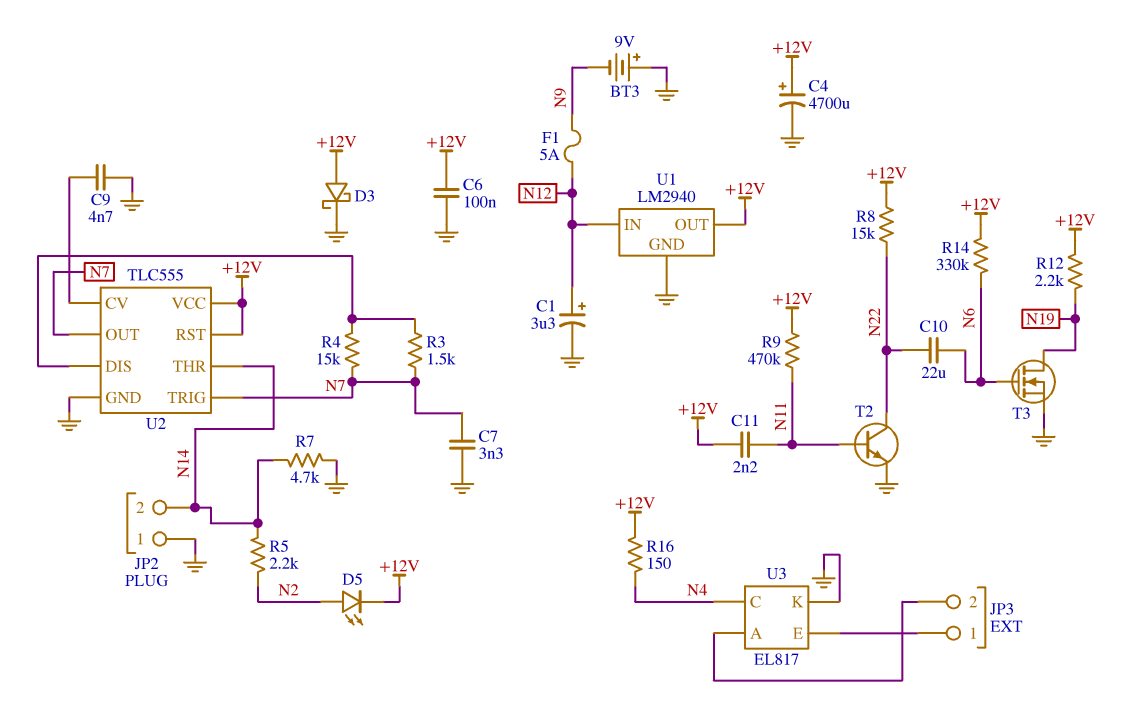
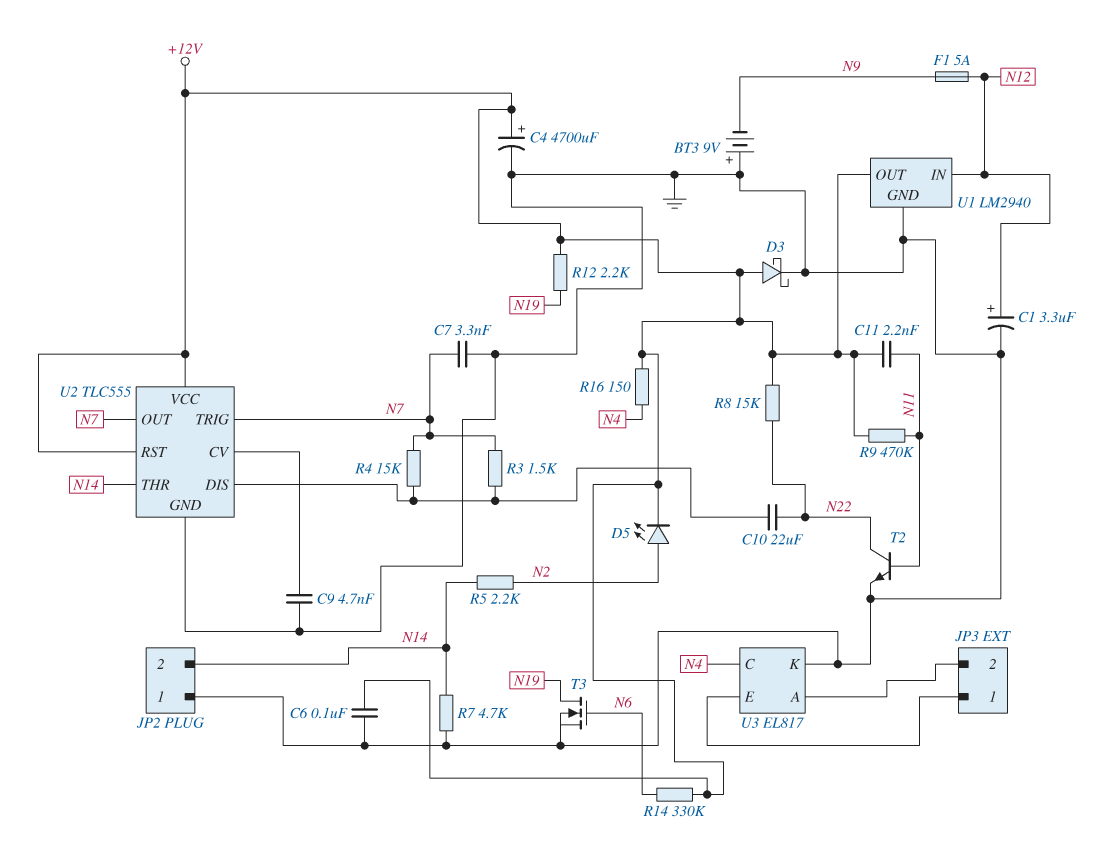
C10: 22uF (N6, N22) -> 22uF (N22, U2/DIS)

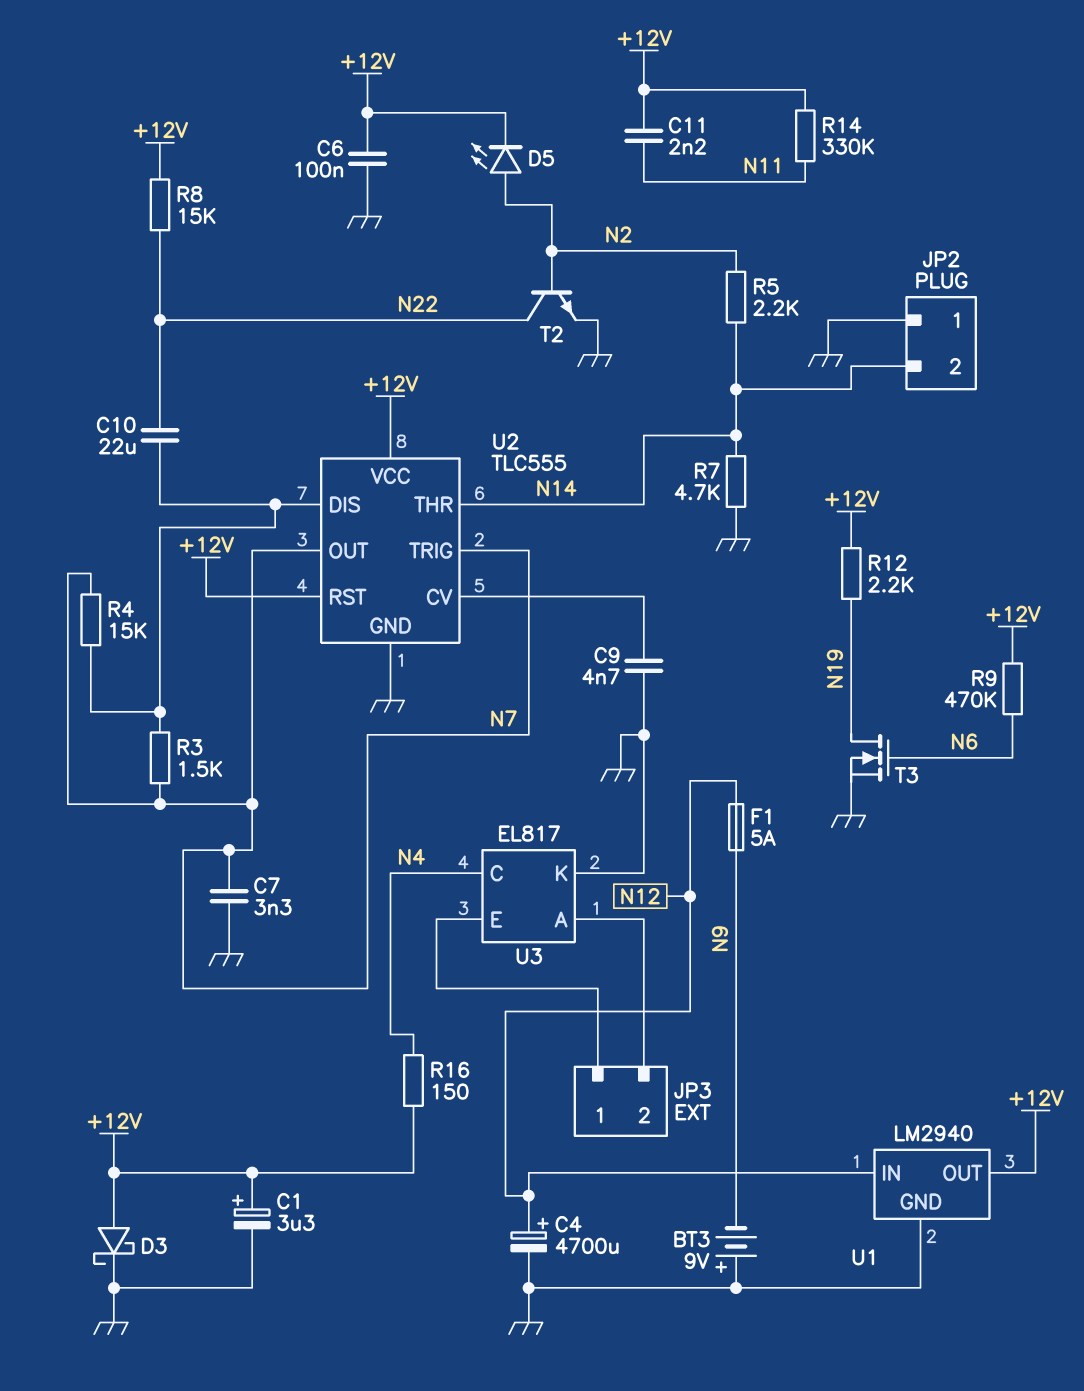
C1: 3.3uF (plus N12, minus GND) -> 3.3uF (plus +12V, minus GND)
C4: 4700uF (plus +12V, minus GND) -> 4700uF (plus N12, minus GND)
R9: 470k (+12V, N11) -> 470k (+12V, N6)
R14: 330k (+12V, N6) -> 330k (+12V, N11)
T2: NPN (B N11, C N22, E GND) -> NPN (B N2, C N22, E GND)

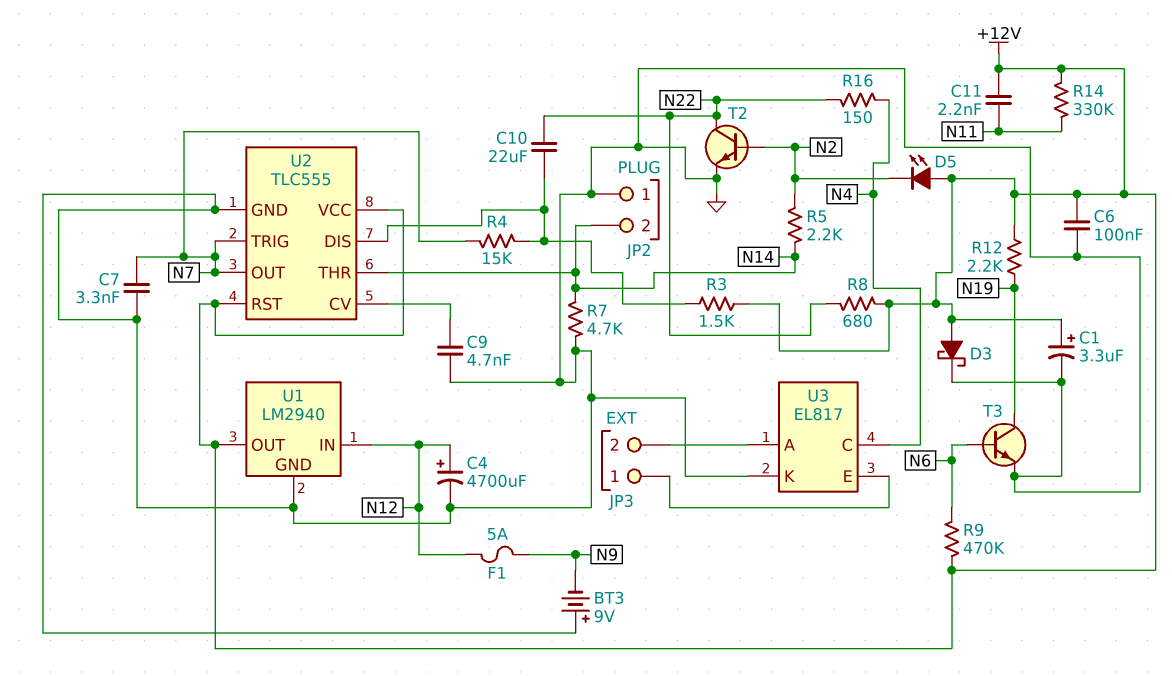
D5: LED (A N2, K +12V) -> LED (A +12V, K N2)
R3: 1.5k (N7, U2/DIS) -> 1.5k (+12V, U2/DIS)
R8: 15k (+12V, N22) -> 680 (+12V, N22)
R16: 150 (+12V, N4) -> 150 (N4, N22)
T3: NMOS (G N6, D N19, S GND) -> NPN (B N6, C N19, E GND)

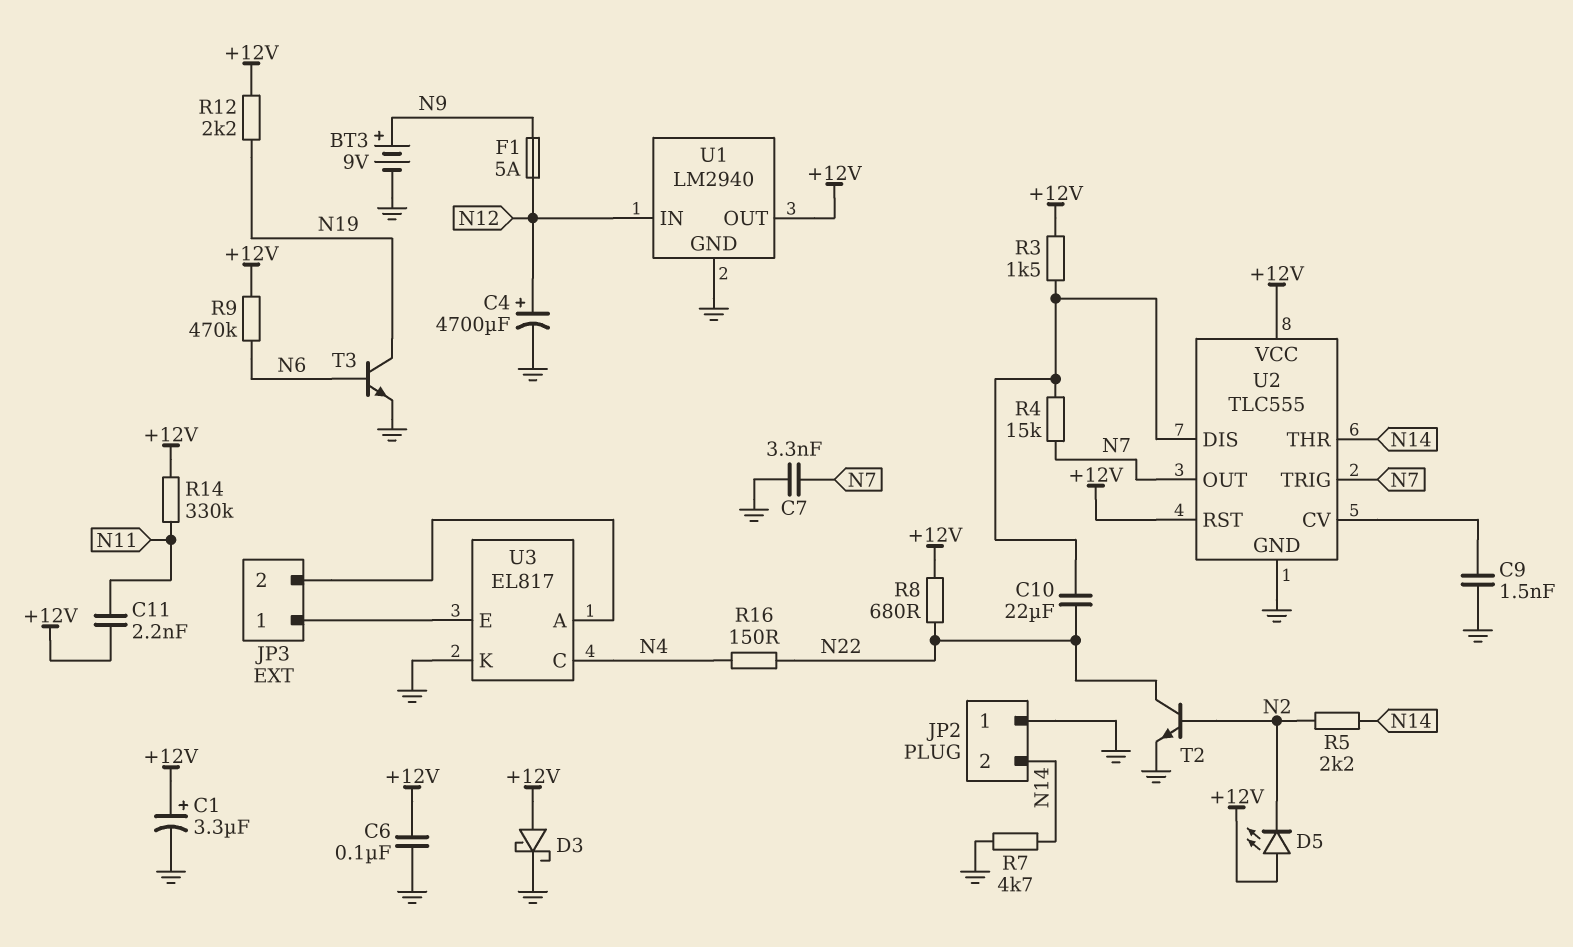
BT3: 9V (plus GND, minus N9) -> 9V (plus N9, minus GND)
C9: 4.7nF (GND, U2/CV) -> 1.5nF (GND, U2/CV)

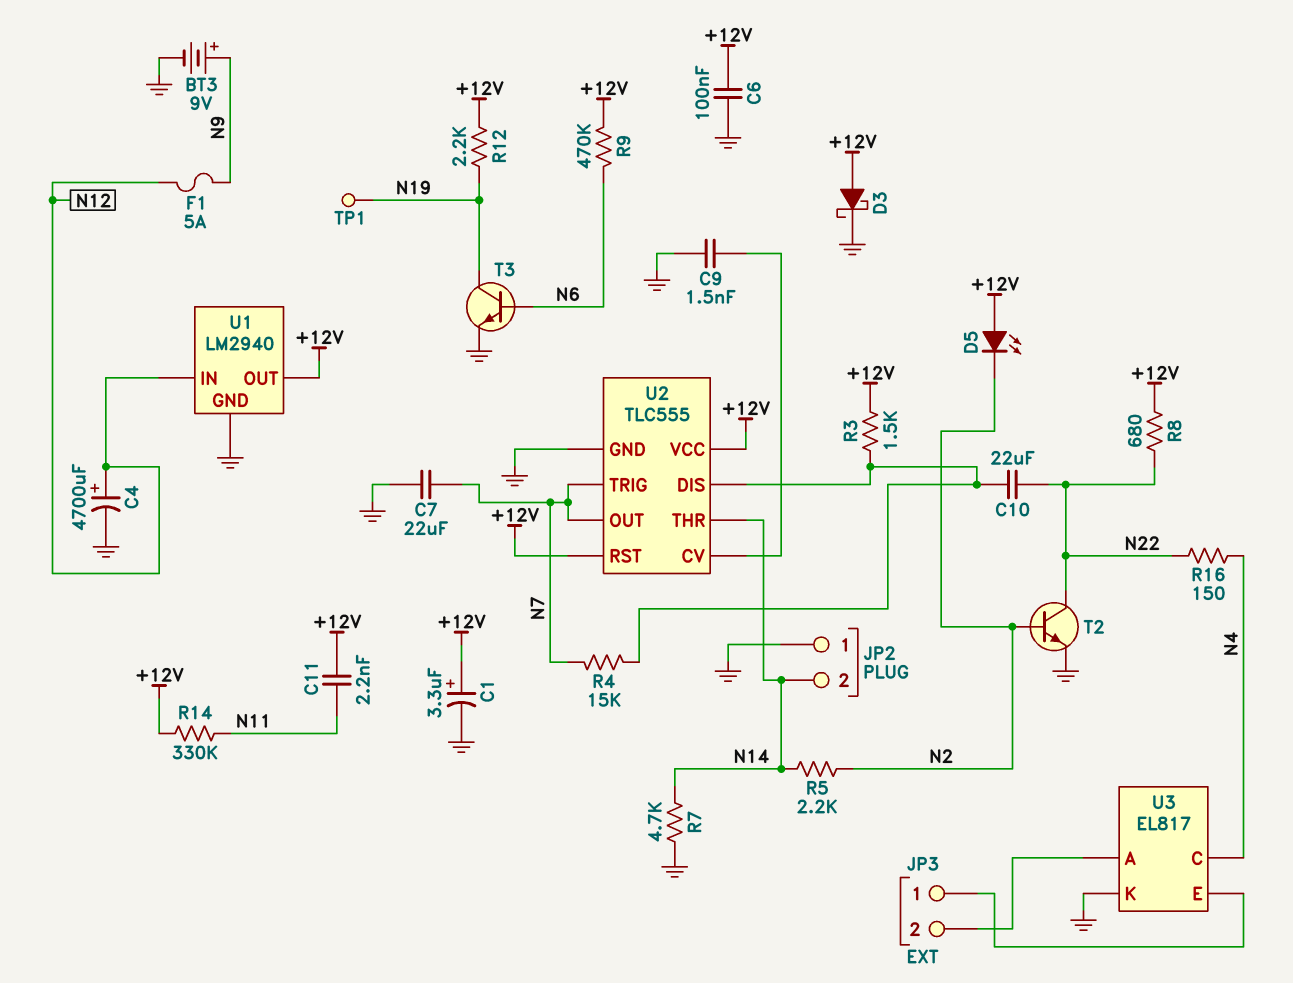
C7: 3.3nF (GND, N7) -> 22uF (GND, N7)
TP1: none -> test point (N19)

